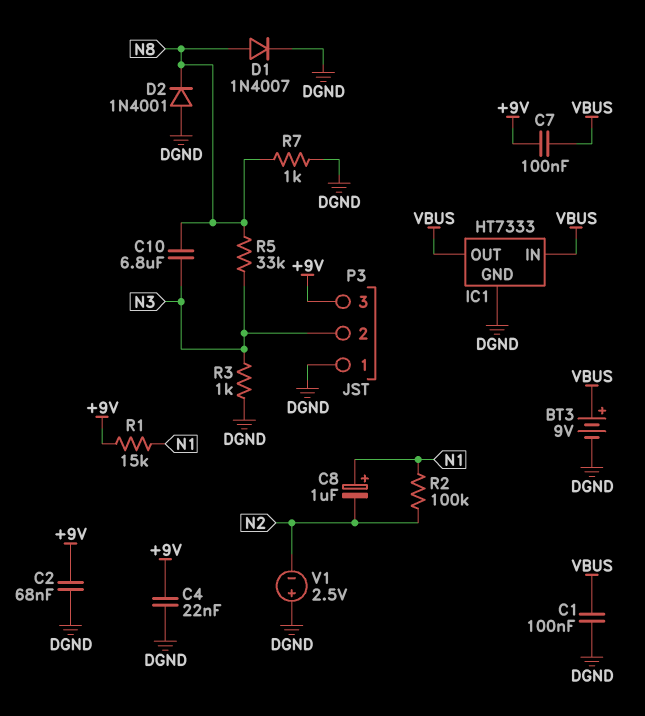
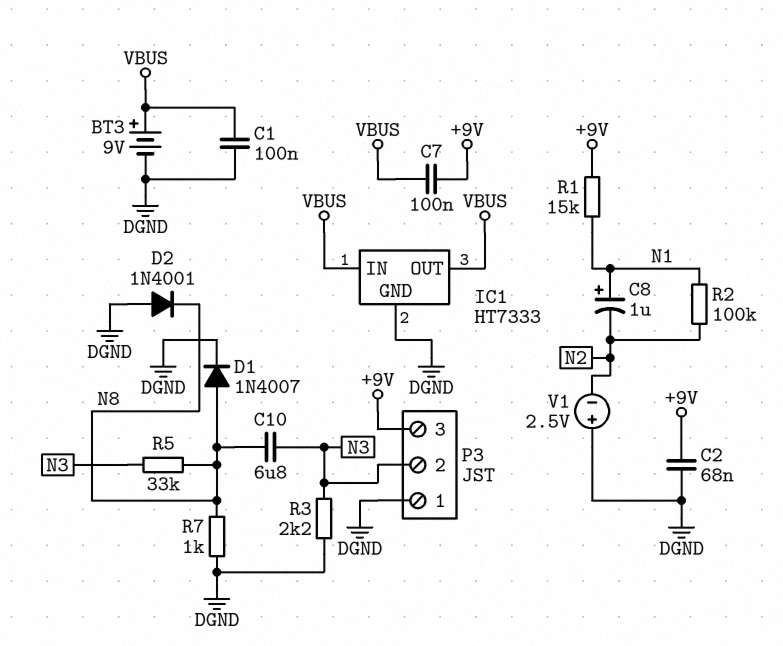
C4: 22nF (+9V, DGND) -> none
R3: 1k (DGND, N3) -> 2.2k (DGND, N3)

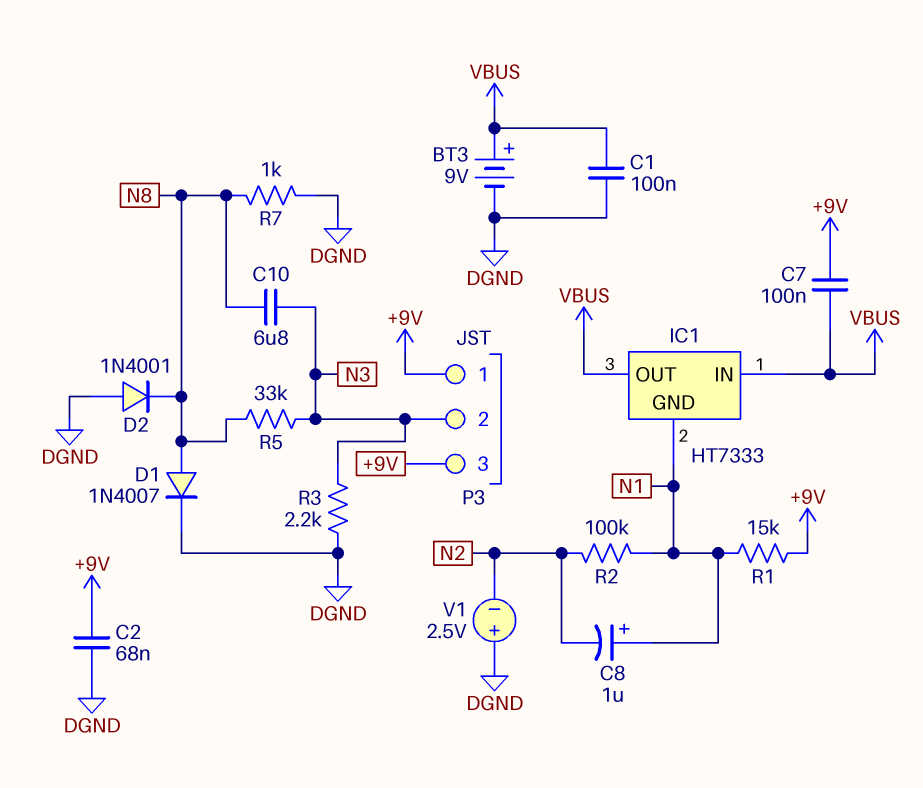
IC1 pin GND: DGND -> N1
P3 pin 1: DGND -> +9V

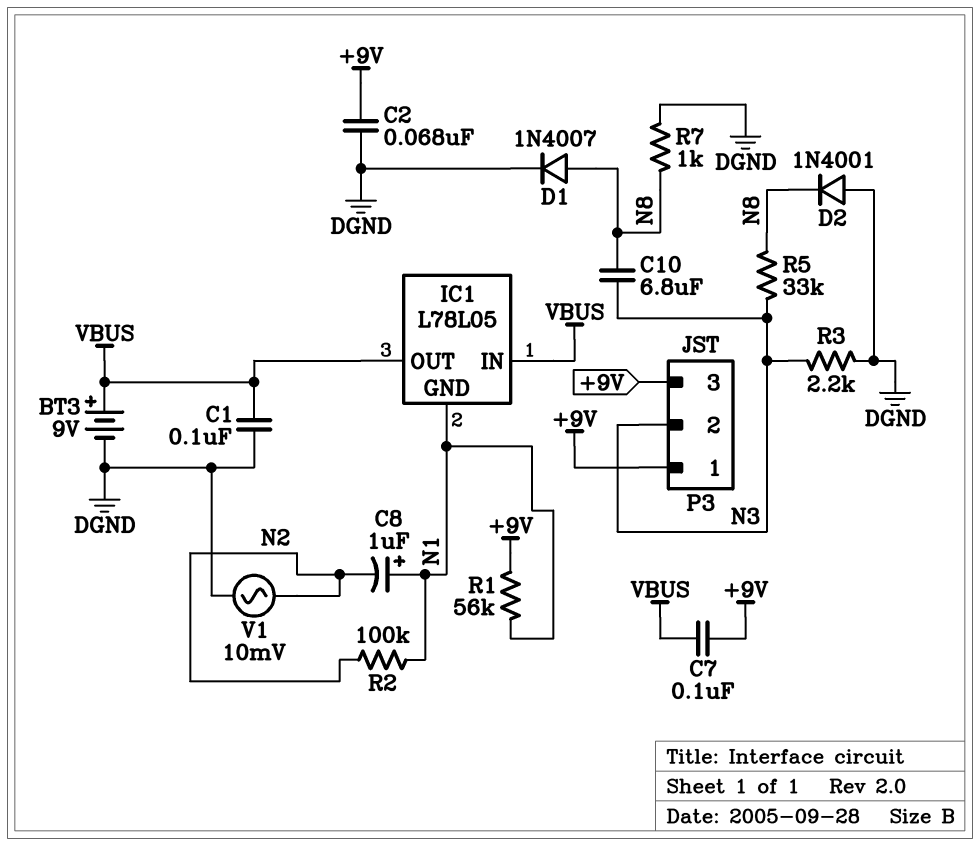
IC1: HT7333 -> L78L05
R1: 15k (+9V, N1) -> 56k (+9V, N1)
V1: 2.5V (plus DGND, minus N2) -> AC 10mV (DGND, N2)

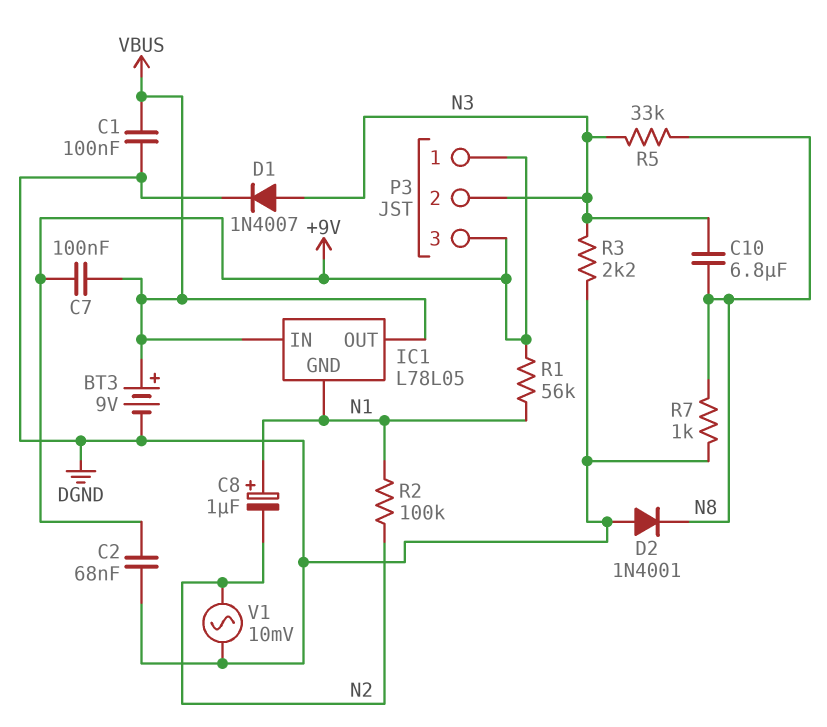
D1: diode 1N4007 (A N8, K DGND) -> diode 1N4007 (A N3, K DGND)

